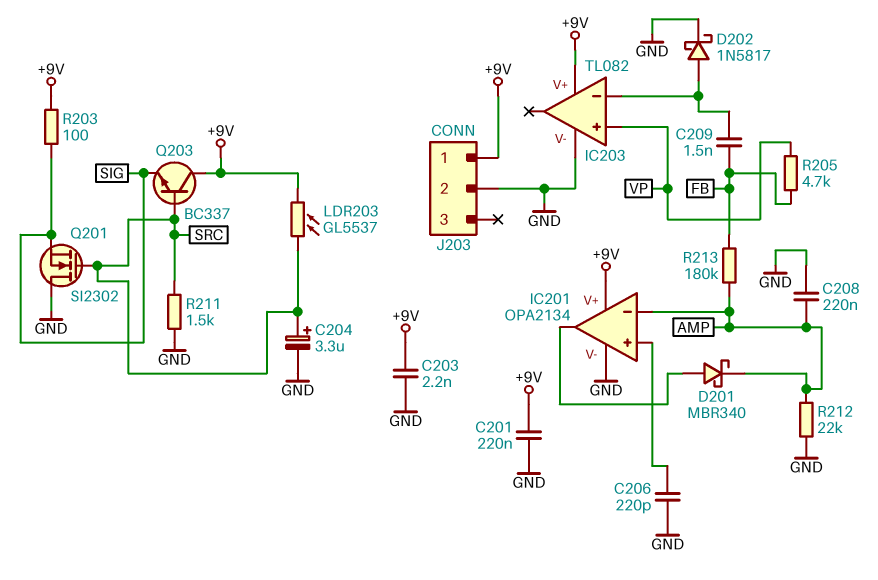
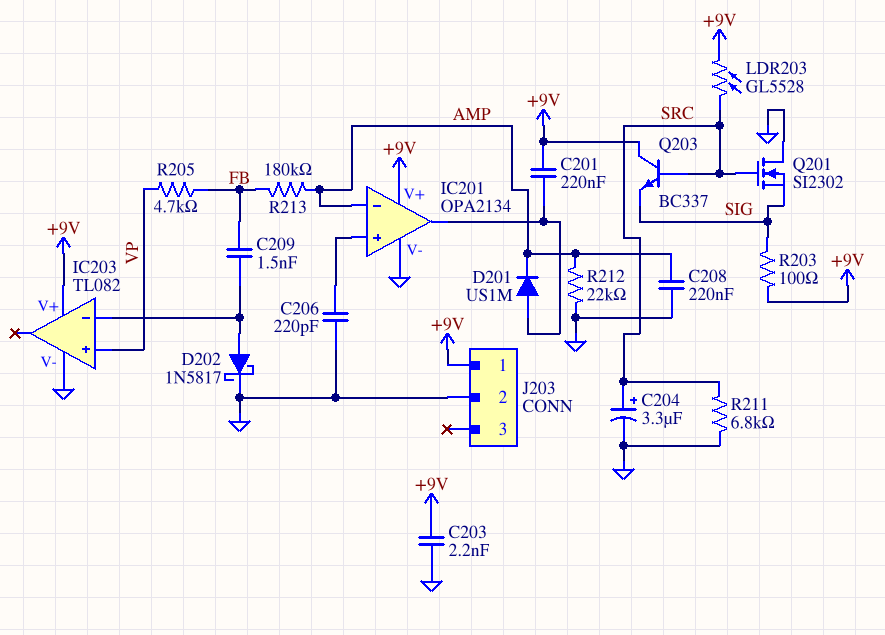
C201: 220nF (+9V, GND) -> 220nF (+9V, IC201/out)
D201: schottky MBR340 (A IC201/out, K AMP) -> diode US1M (A IC201/out, K AMP)
LDR203: GL5537 (+9V, SRC) -> GL5528 (+9V, SRC)
R211: 1.5k (GND, SRC) -> 6.8k (GND, SRC)

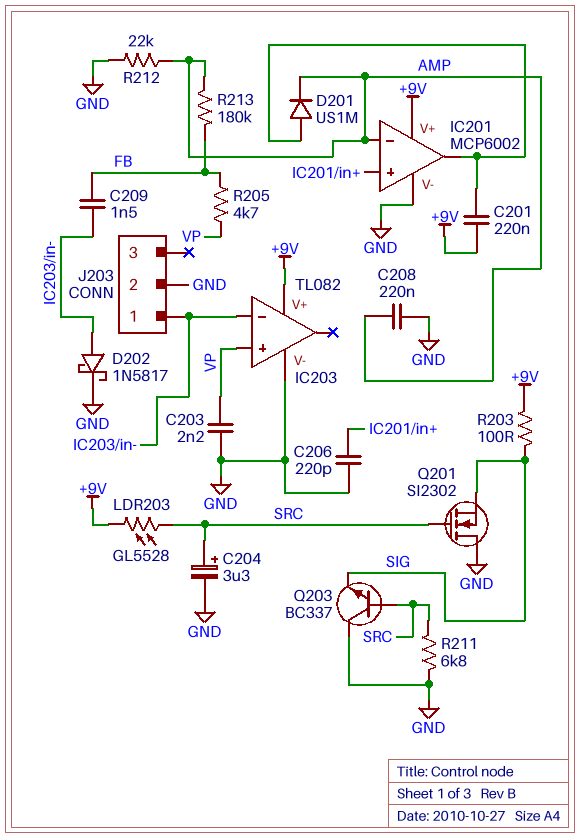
C203: 2.2nF (+9V, GND) -> 2.2nF (GND, VP)
IC201: OPA2134 -> MCP6002
J203 pin 1: +9V -> IC203/in-
Q203: NPN BC337 (B SRC, C +9V, E SIG) -> NPN BC337 (B SRC, C GND, E SIG)

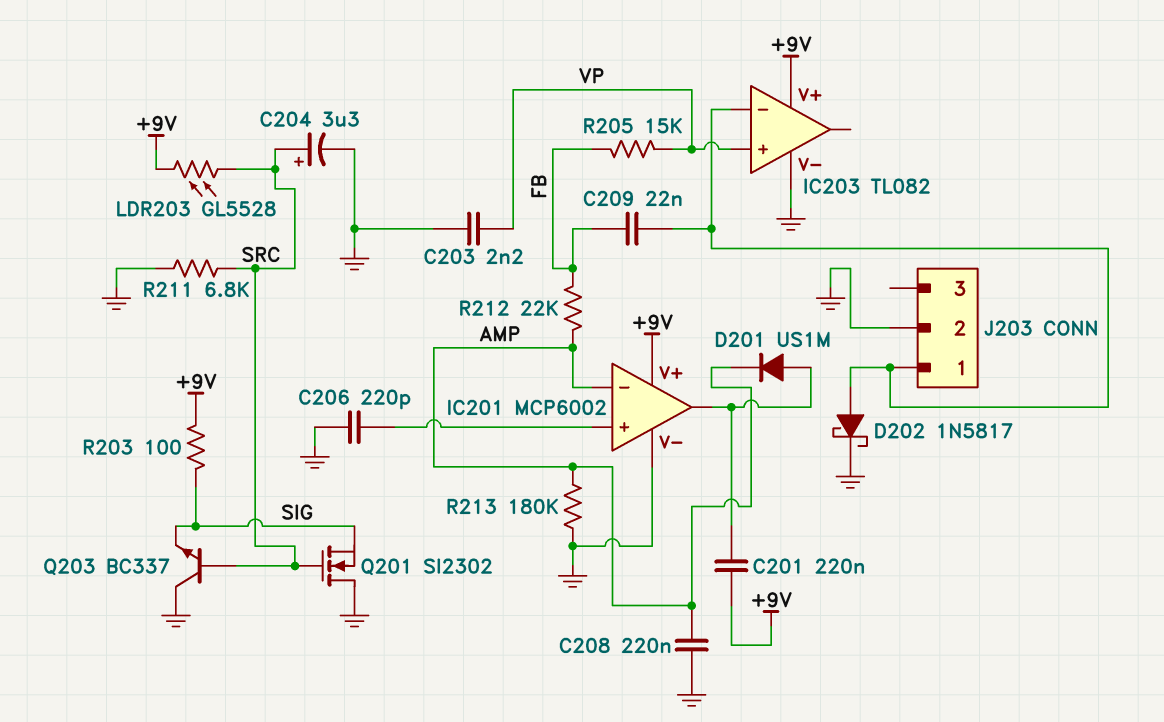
C209: 1.5nF (FB, IC203/in-) -> 22nF (FB, IC203/in-)
R205: 4.7k (FB, VP) -> 15k (FB, VP)
R212: 22k (AMP, GND) -> 22k (AMP, FB)
R213: 180k (AMP, FB) -> 180k (AMP, GND)

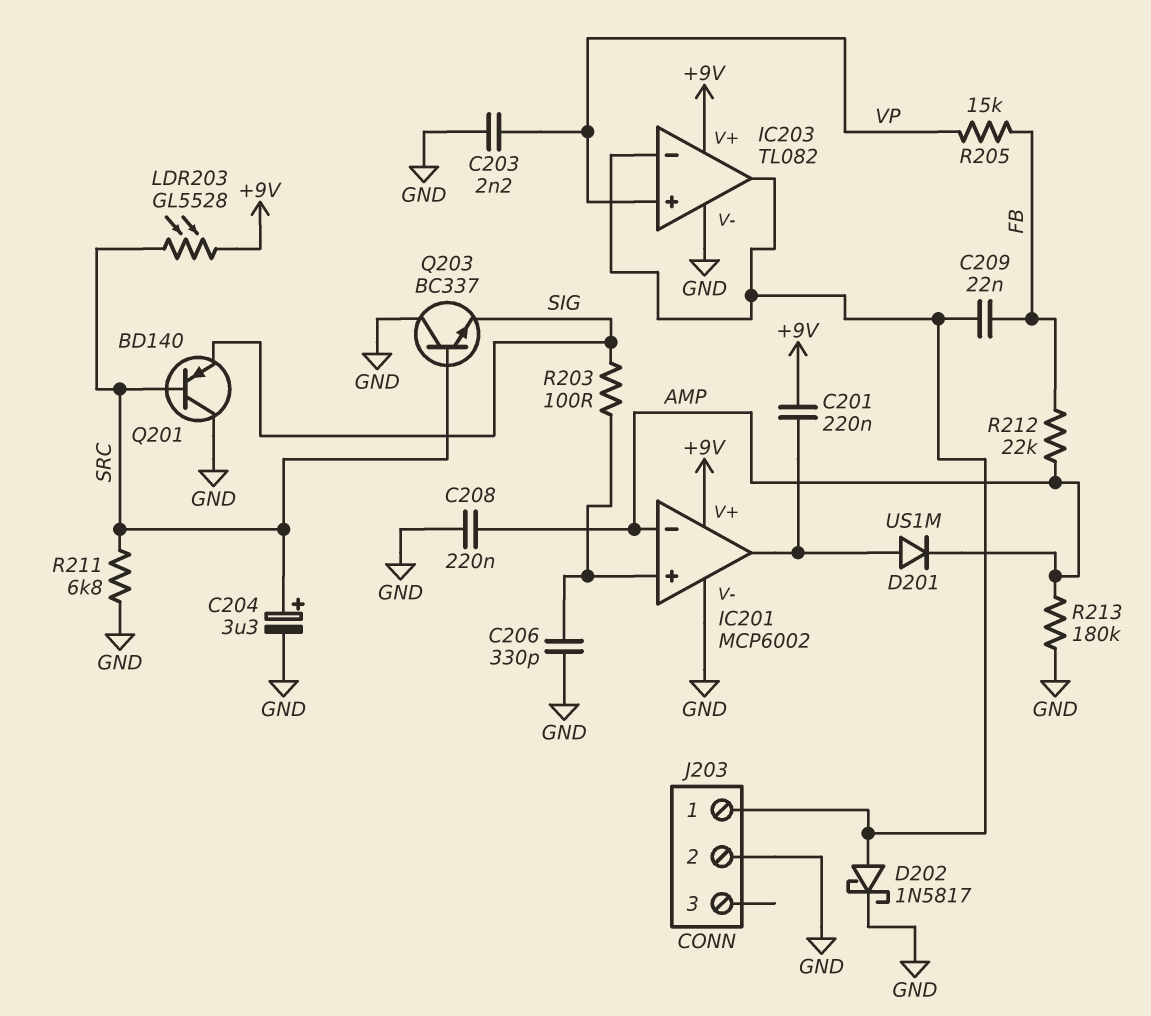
C206: 220pF (GND, IC201/in+) -> 330pF (GND, IC201/in+)
IC203 pin out: none -> IC203/in-
Q201: NMOS SI2302 (G SRC, D GND, S SIG) -> PNP BD140 (B SRC, C GND, E SIG)
R203: 100 (+9V, SIG) -> 100 (IC201/in+, SIG)

